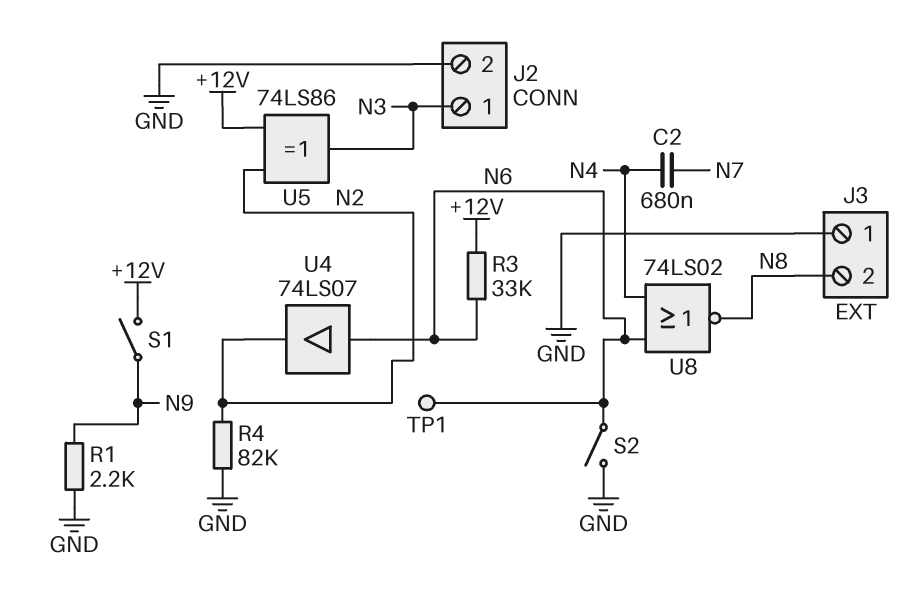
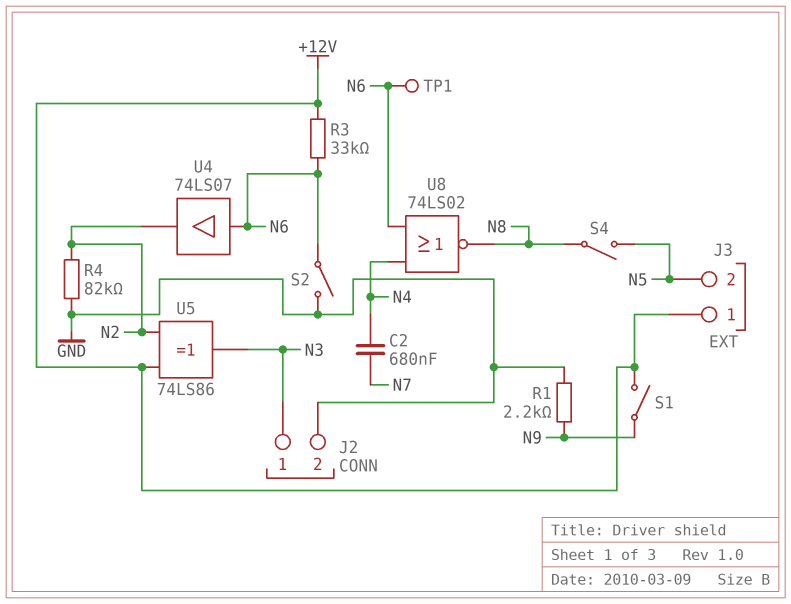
J3 pin 1: GND -> +12V
J3 pin 2: N8 -> N5
S4: none -> switch (N5, N8)

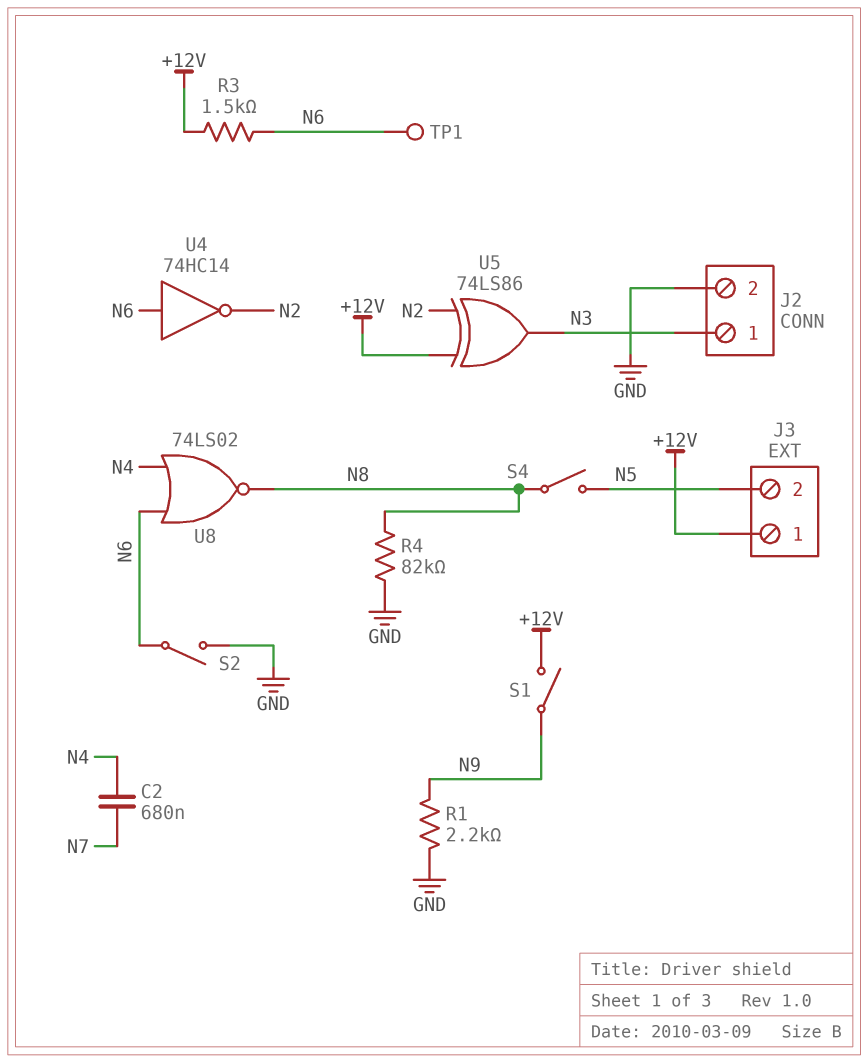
R3: 33k (+12V, N6) -> 1.5k (+12V, N6)
R4: 82k (GND, N2) -> 82k (GND, N8)
U4: buffer 74LS07 (in N6, out N2) -> NOT 74HC14 (in N6, out N2)

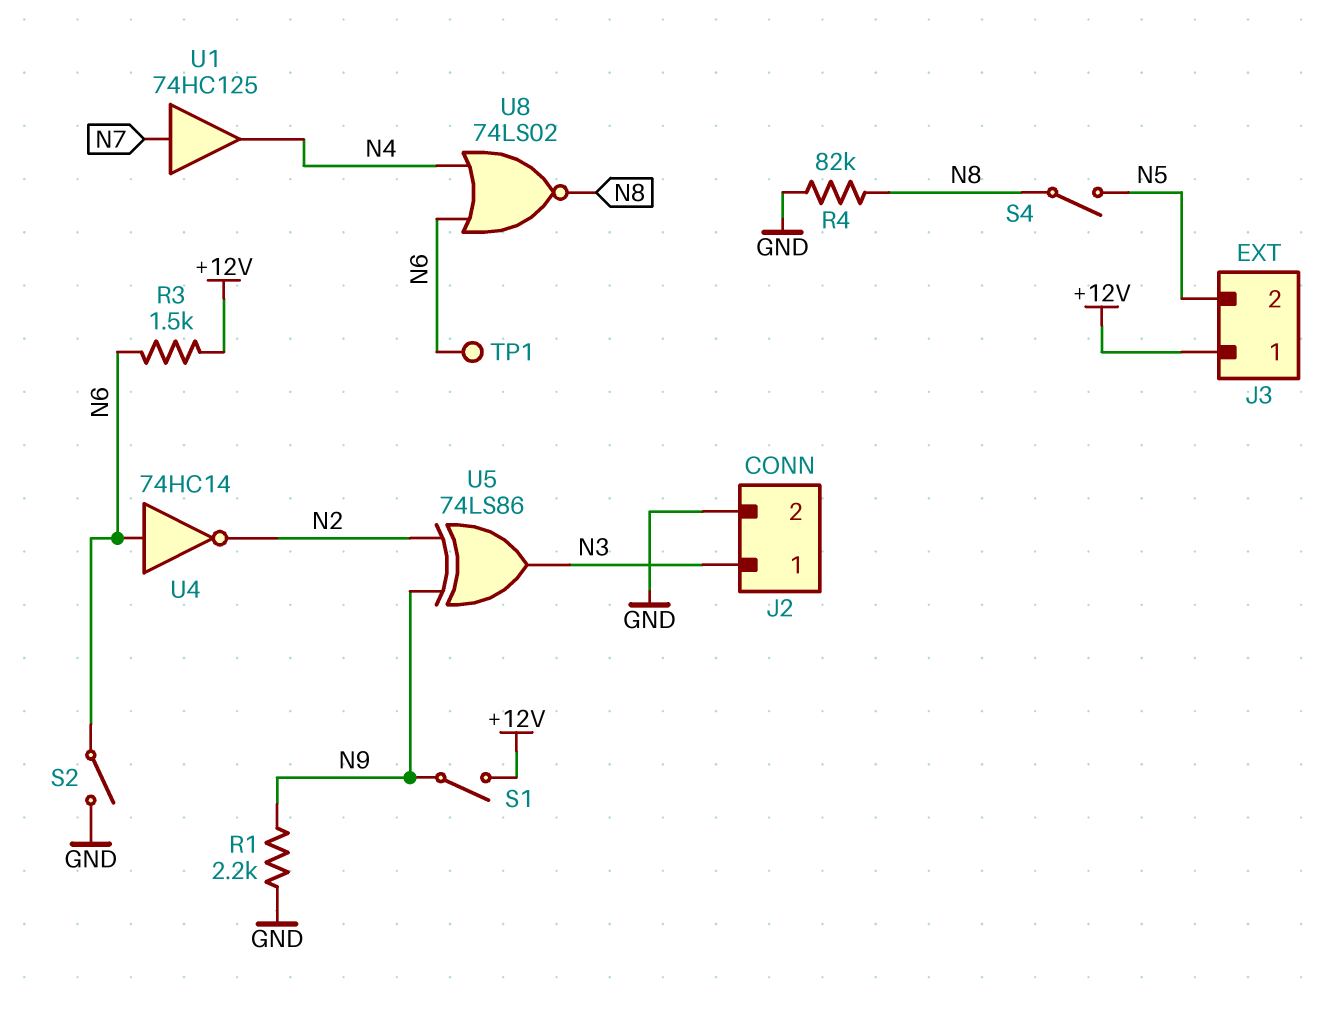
C2: 680nF (N4, N7) -> none
U1: none -> buffer 74HC125 (in N7, out N4)
U5: XOR 74LS86 (in +12V, in N2, out N3) -> XOR 74LS86 (in N2, in N9, out N3)

